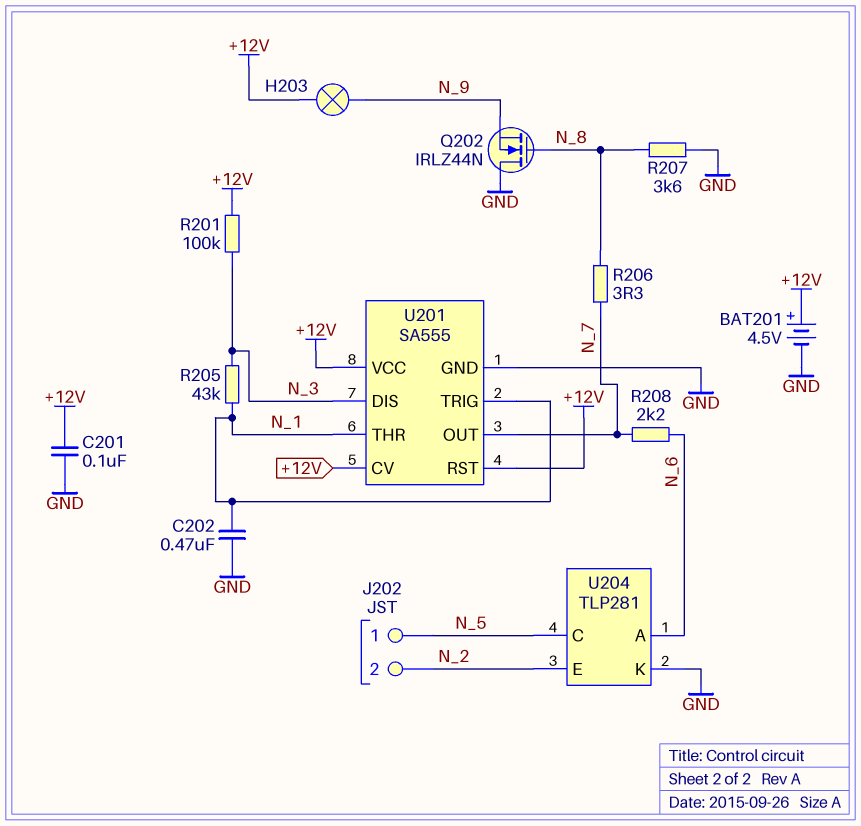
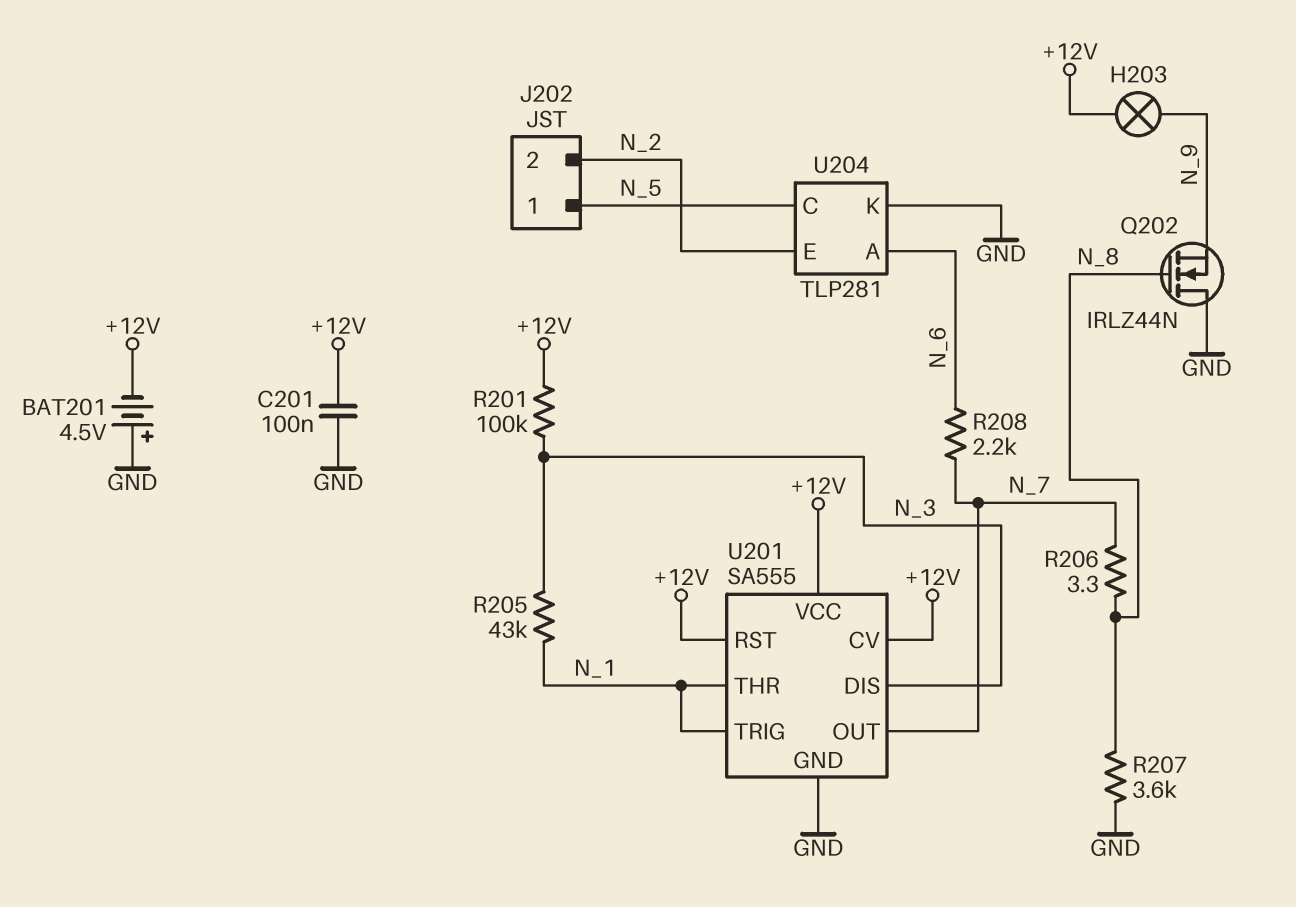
BAT201: 4.5V (plus +12V, minus GND) -> 4.5V (plus GND, minus +12V)
C202: 470nF (GND, N_1) -> none

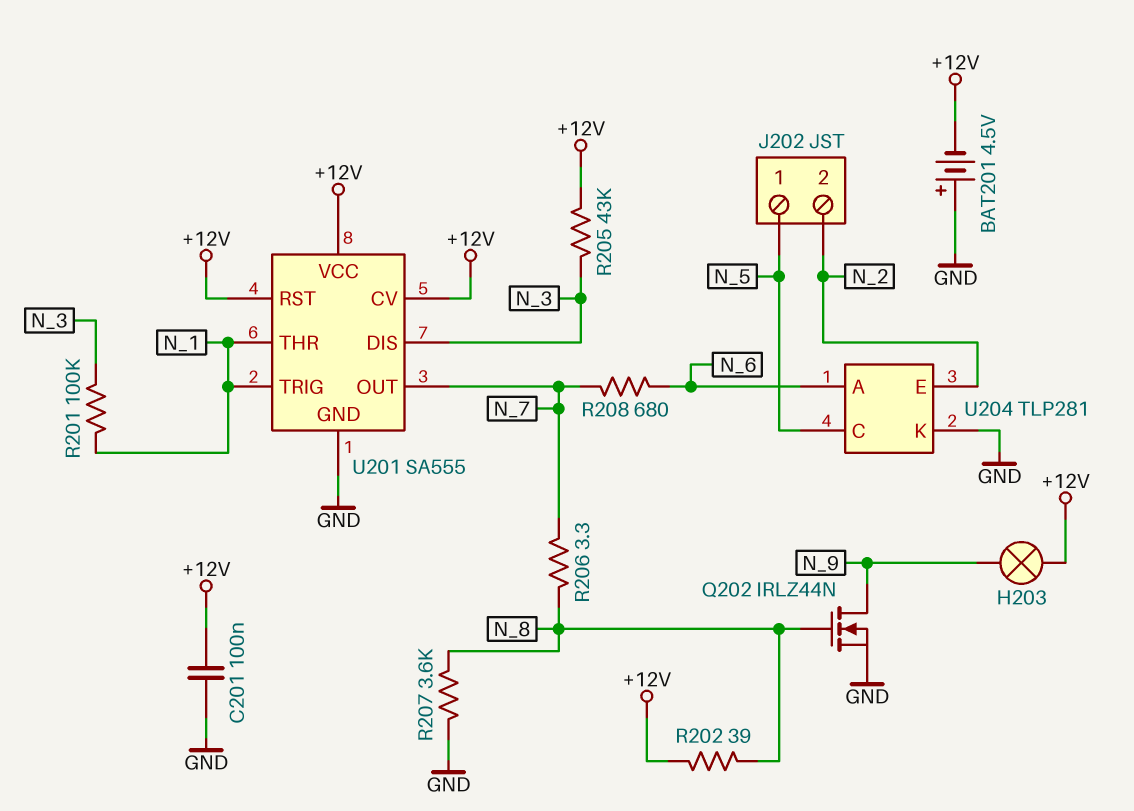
Q202: NMOS IRLZ44N (G N_8, D GND, S N_9) -> NMOS IRLZ44N (G N_8, D N_9, S GND)
R201: 100k (+12V, N_3) -> 100k (N_1, N_3)
R202: none -> 39 (+12V, N_8)
R205: 43k (N_1, N_3) -> 43k (+12V, N_3)
R208: 2.2k (N_6, N_7) -> 680 (N_6, N_7)

